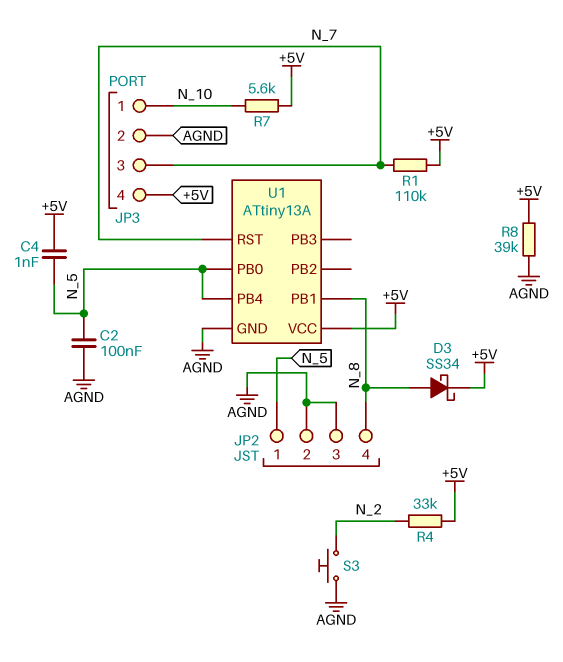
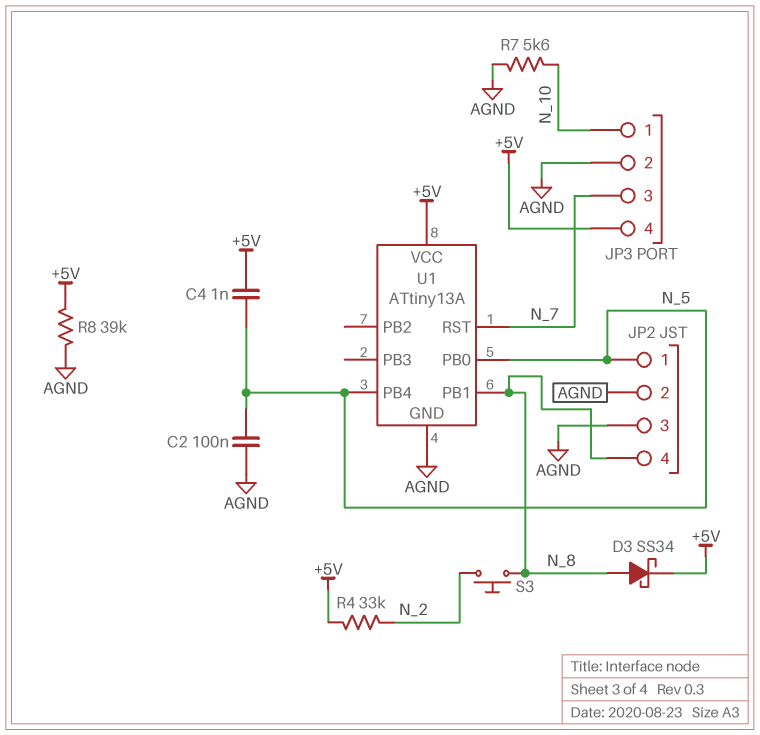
R1: 110k (+5V, N_7) -> none
R7: 5.6k (+5V, N_10) -> 5.6k (AGND, N_10)
S3: button (AGND, N_2) -> button (N_2, N_8)

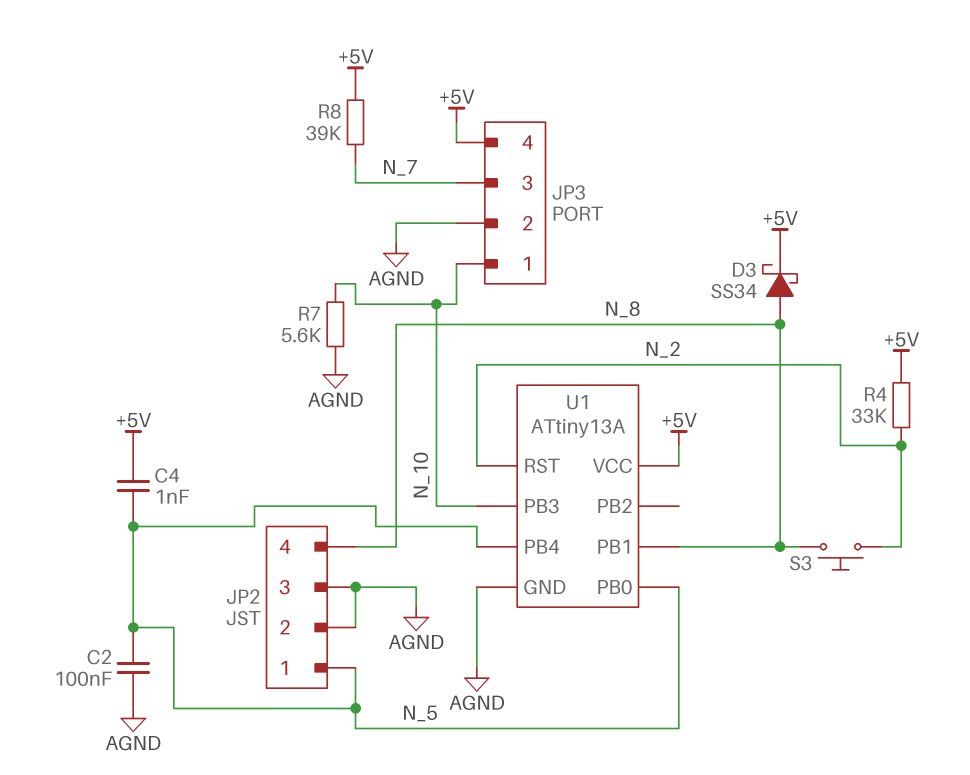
R8: 39k (+5V, AGND) -> 39k (+5V, N_7)
U1 pin PB3: none -> N_10
U1 pin RST: N_7 -> N_2

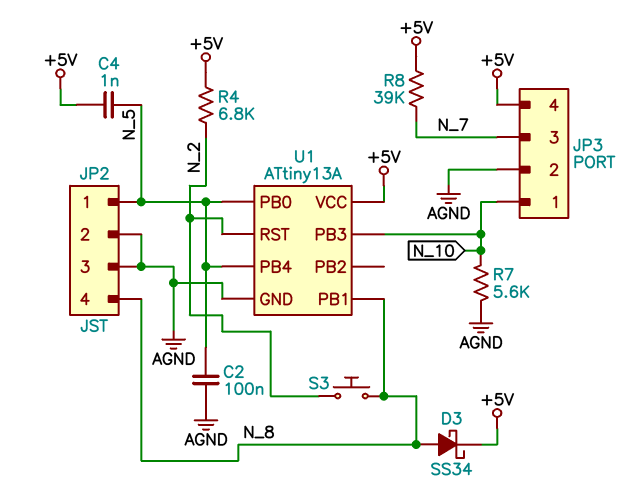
R4: 33k (+5V, N_2) -> 6.8k (+5V, N_2)

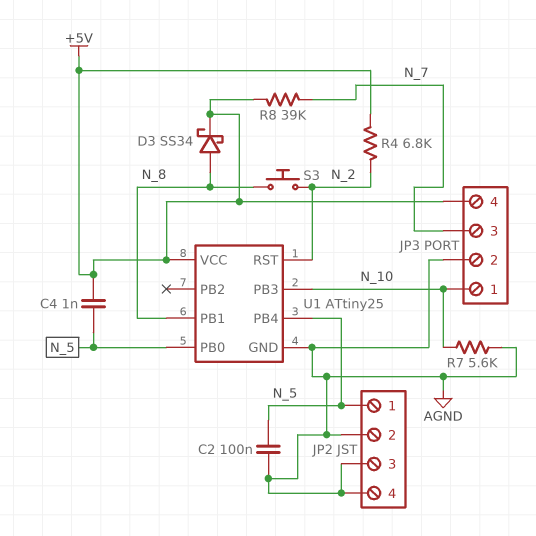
JP2 pin 4: N_8 -> AGND
U1: ATtiny13A -> ATtiny25

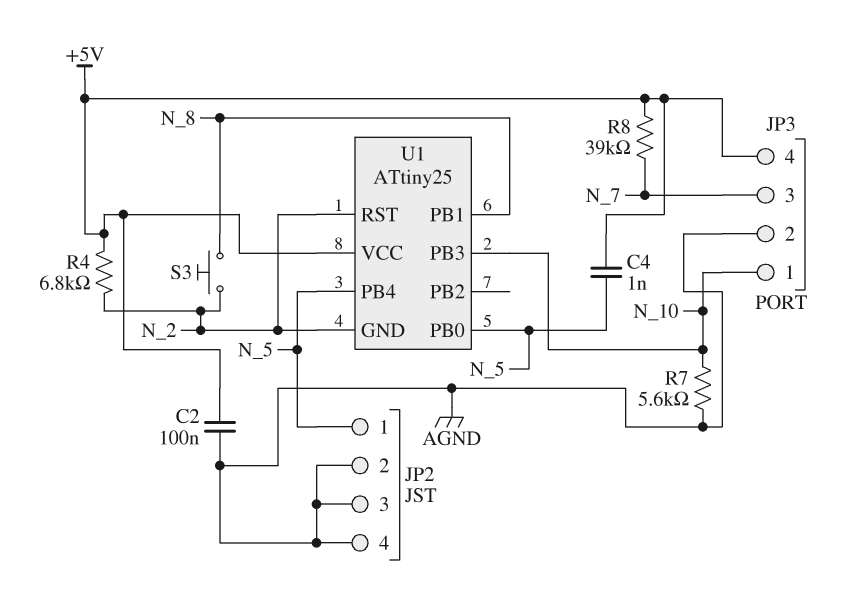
C2: 100nF (AGND, N_5) -> 100nF (+5V, AGND)
D3: schottky SS34 (A N_8, K +5V) -> none
U1 pin GND: AGND -> N_2

